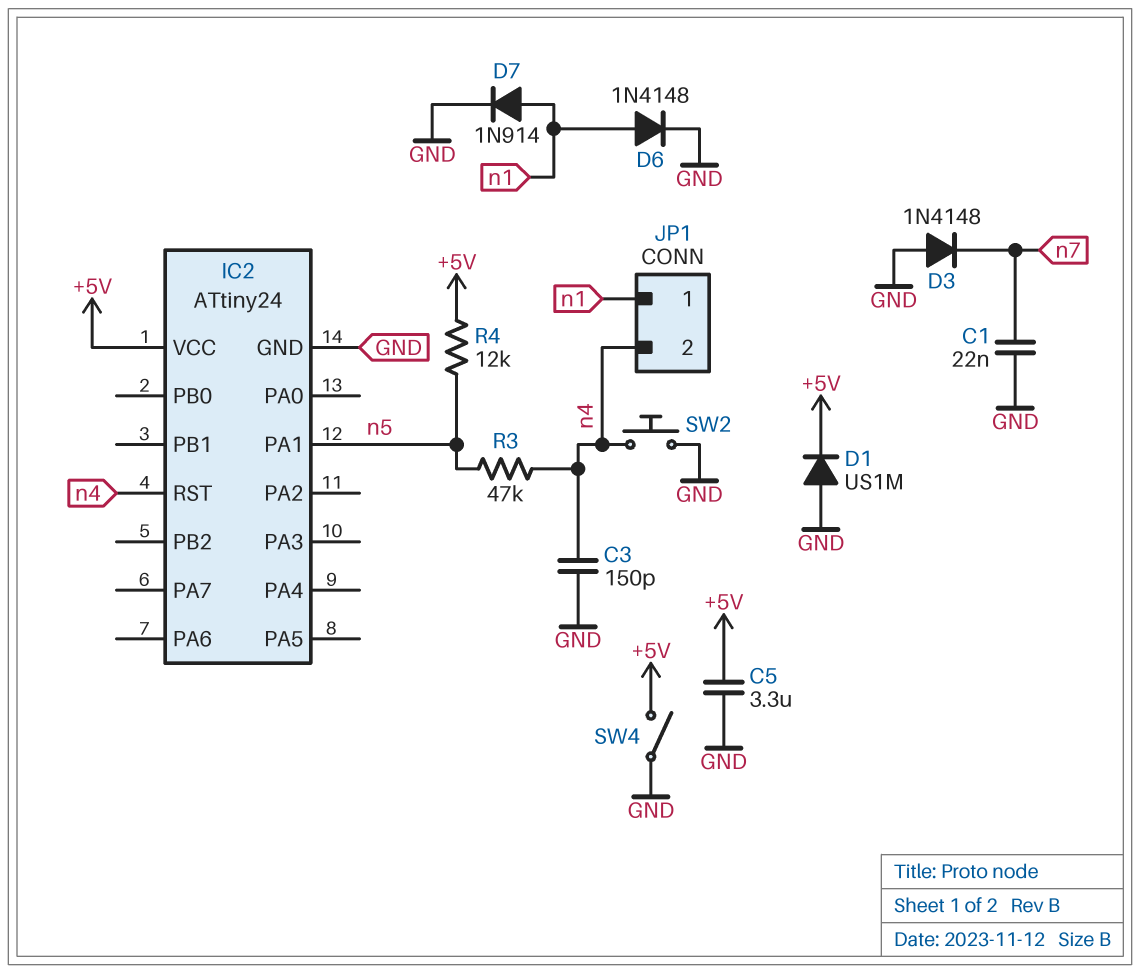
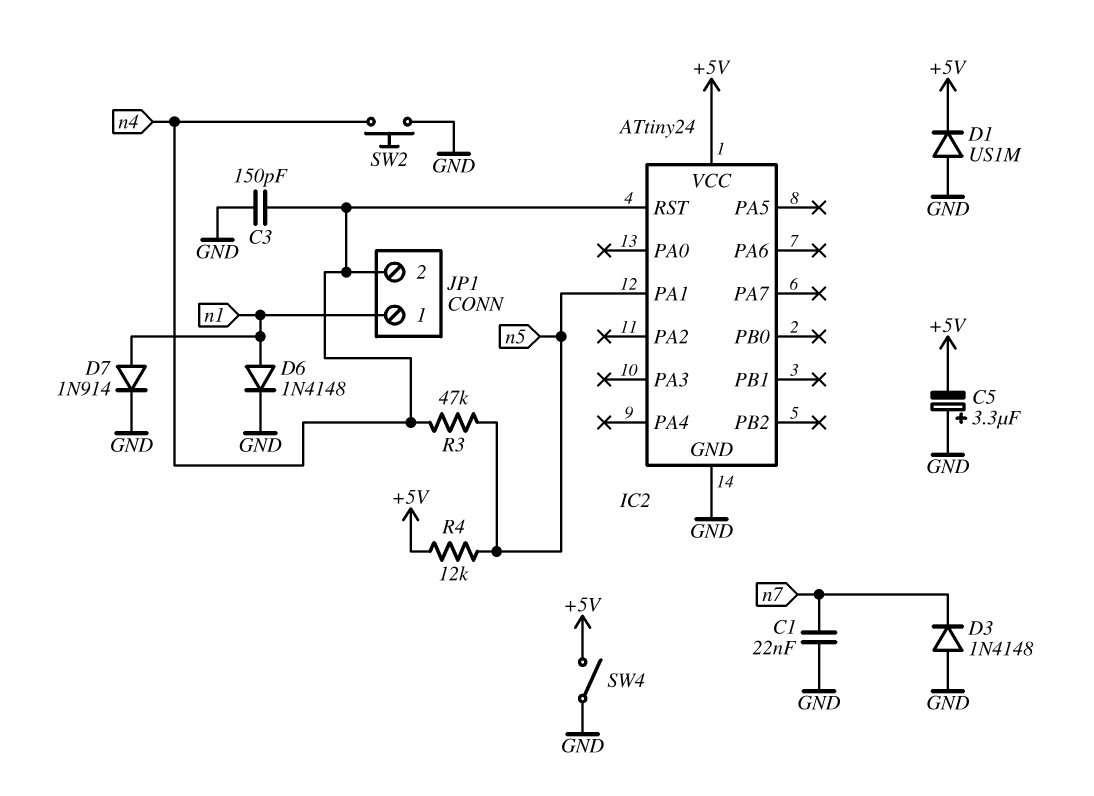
C5: 3.3uF (+5V, GND) -> 3.3uF (plus GND, minus +5V)

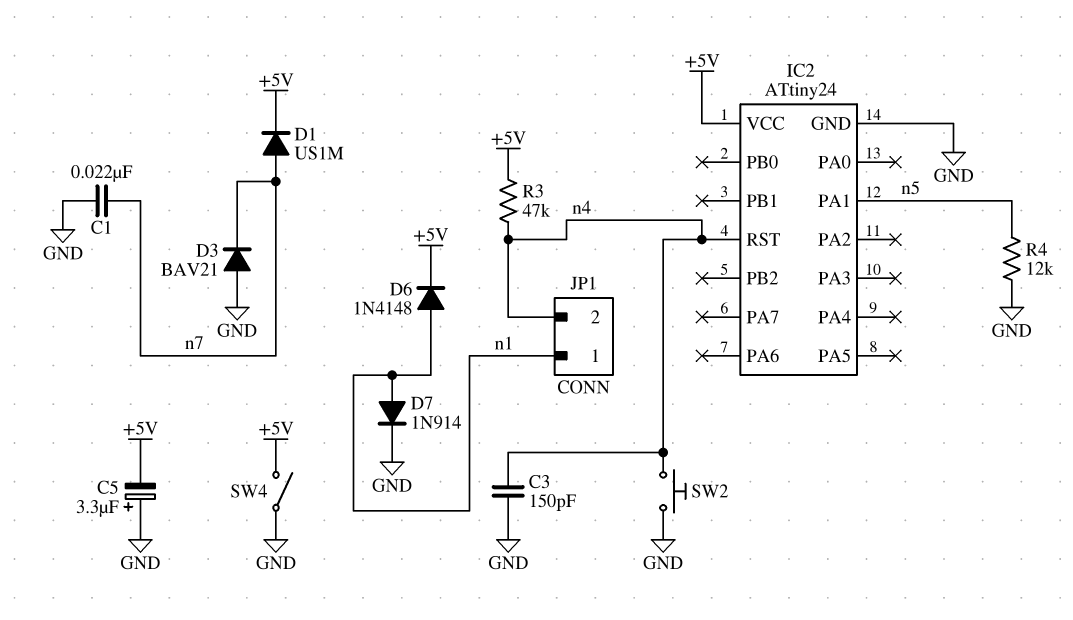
D1: diode US1M (A GND, K +5V) -> diode US1M (A n7, K +5V)
D3: diode 1N4148 (A GND, K n7) -> diode BAV21 (A GND, K n7)
D6: diode 1N4148 (A n1, K GND) -> diode 1N4148 (A n1, K +5V)
R3: 47k (n4, n5) -> 47k (+5V, n4)
R4: 12k (+5V, n5) -> 12k (GND, n5)

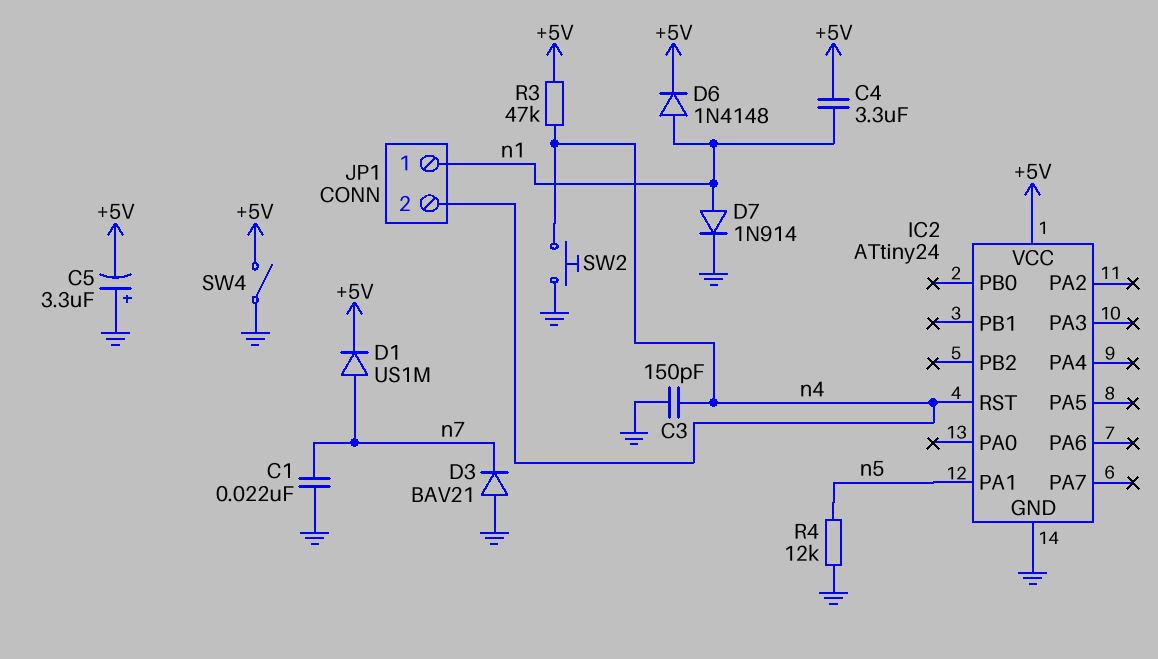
C4: none -> 3.3uF (+5V, n1)

